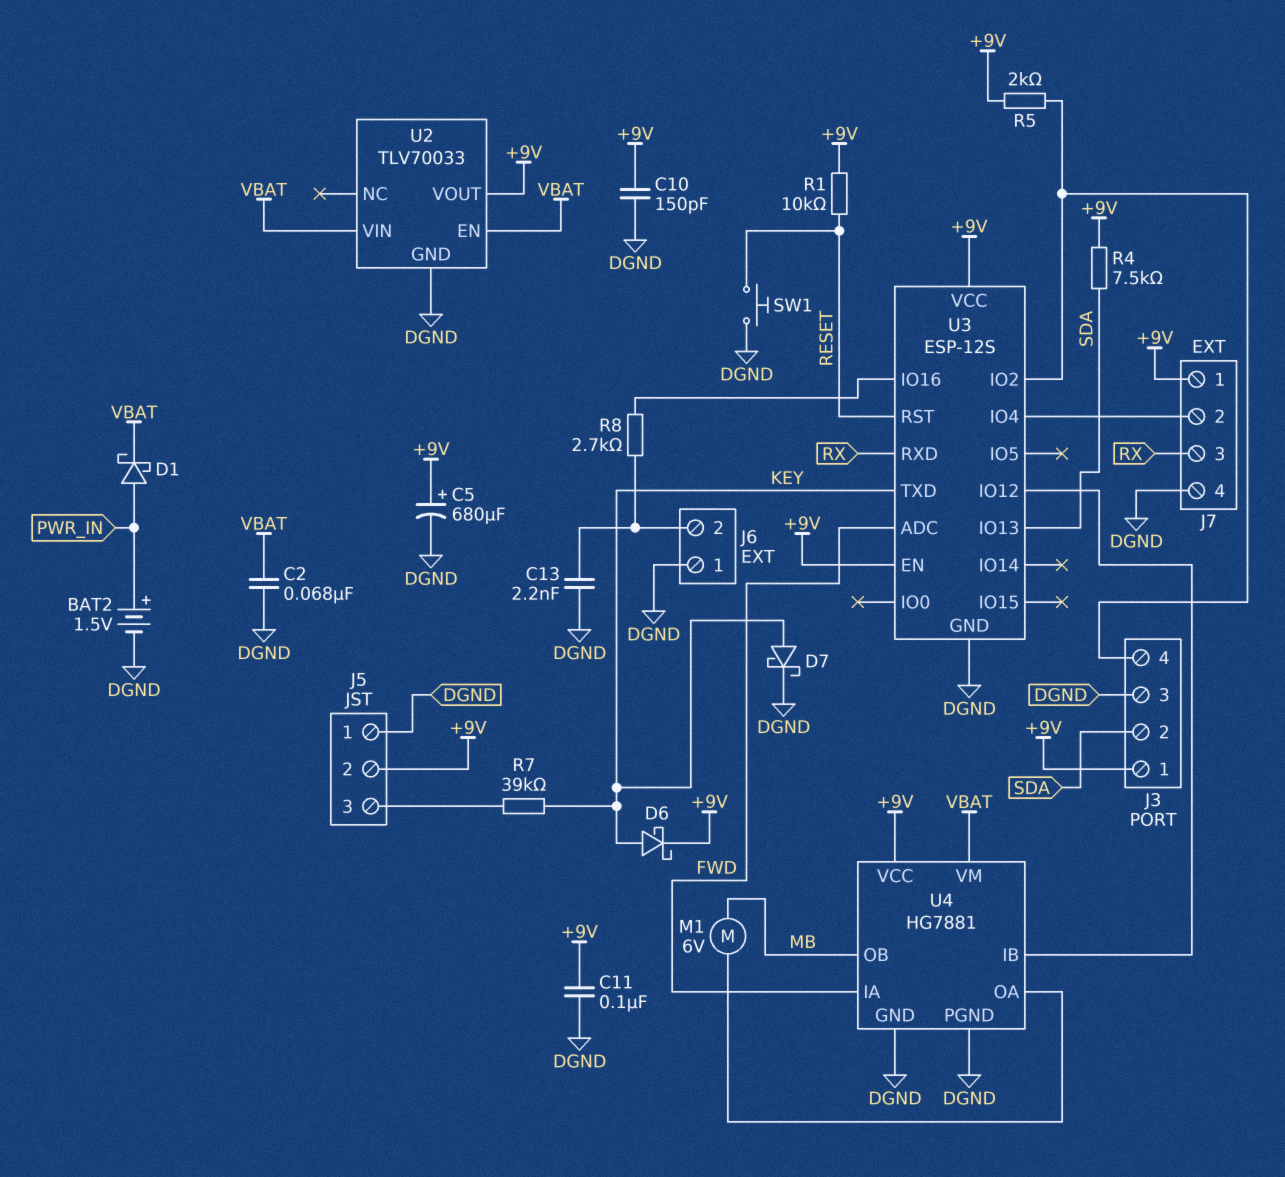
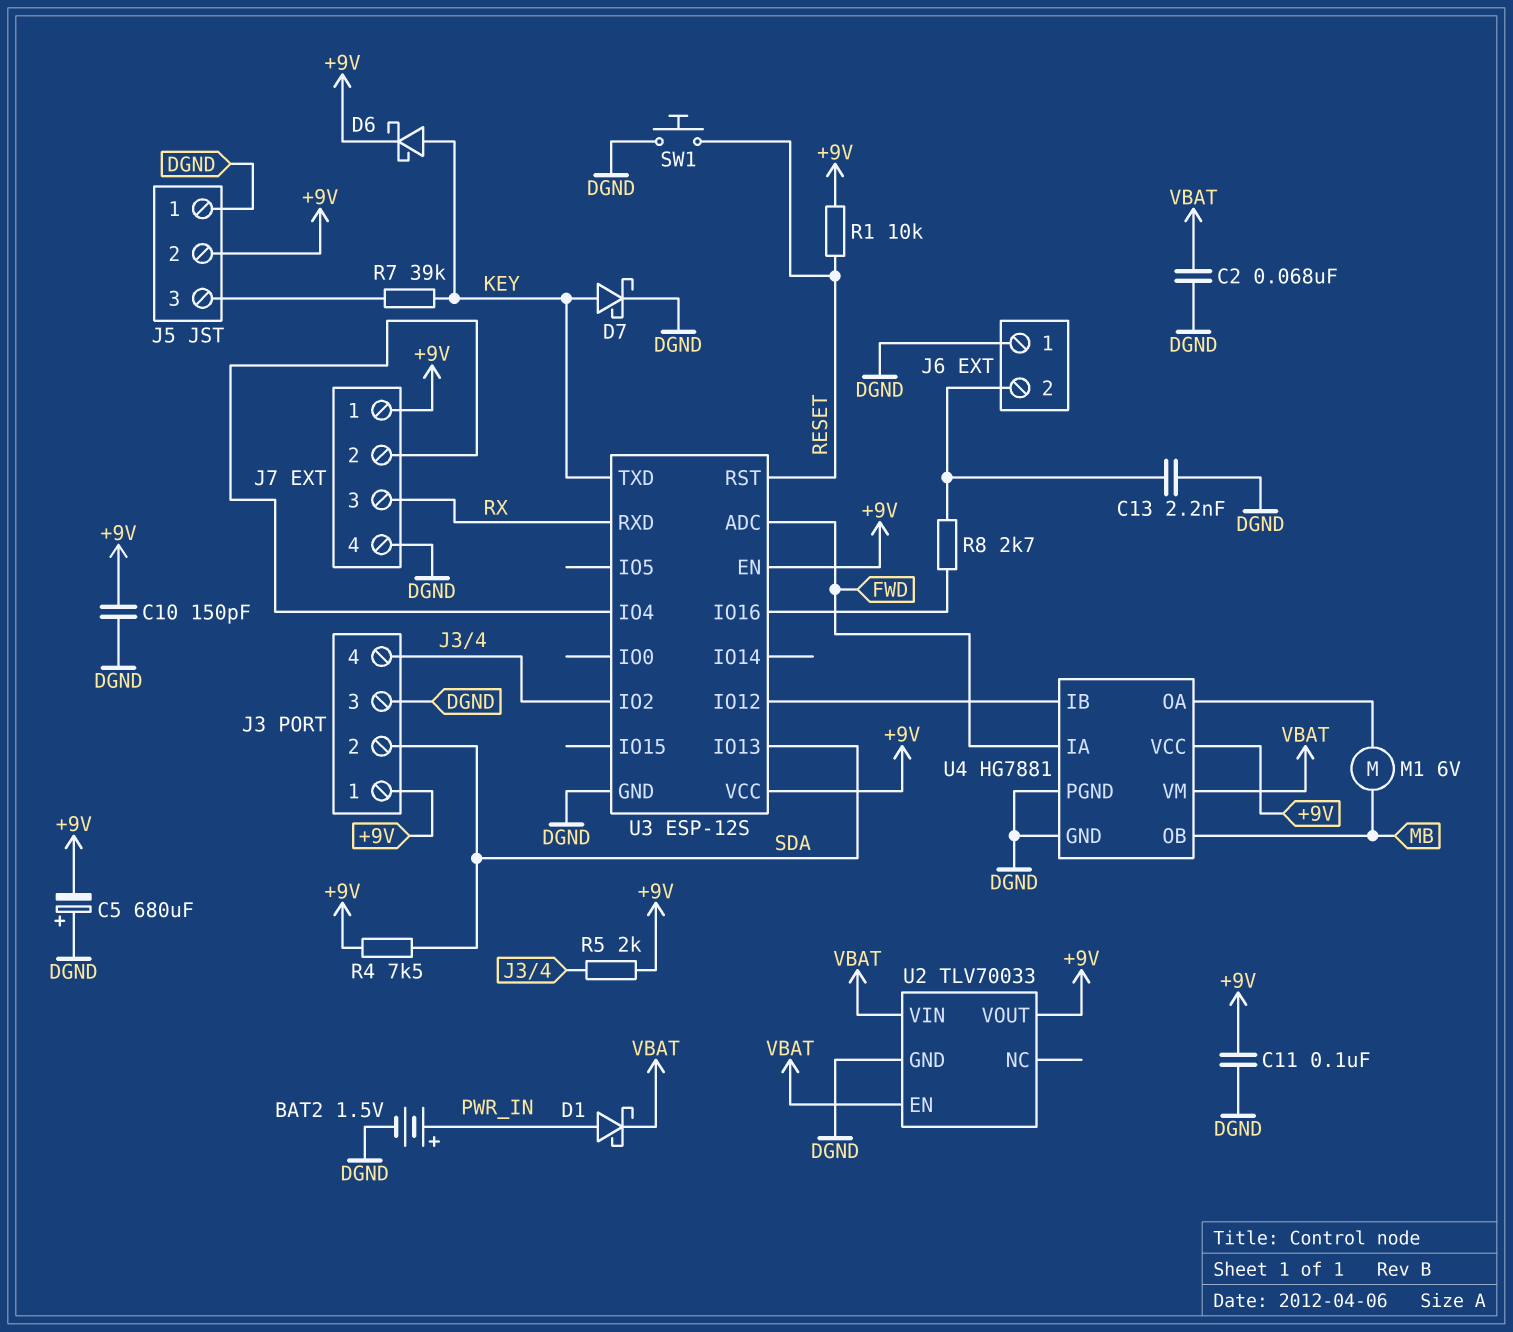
C5: 680uF (plus +9V, minus DGND) -> 680uF (plus DGND, minus +9V)

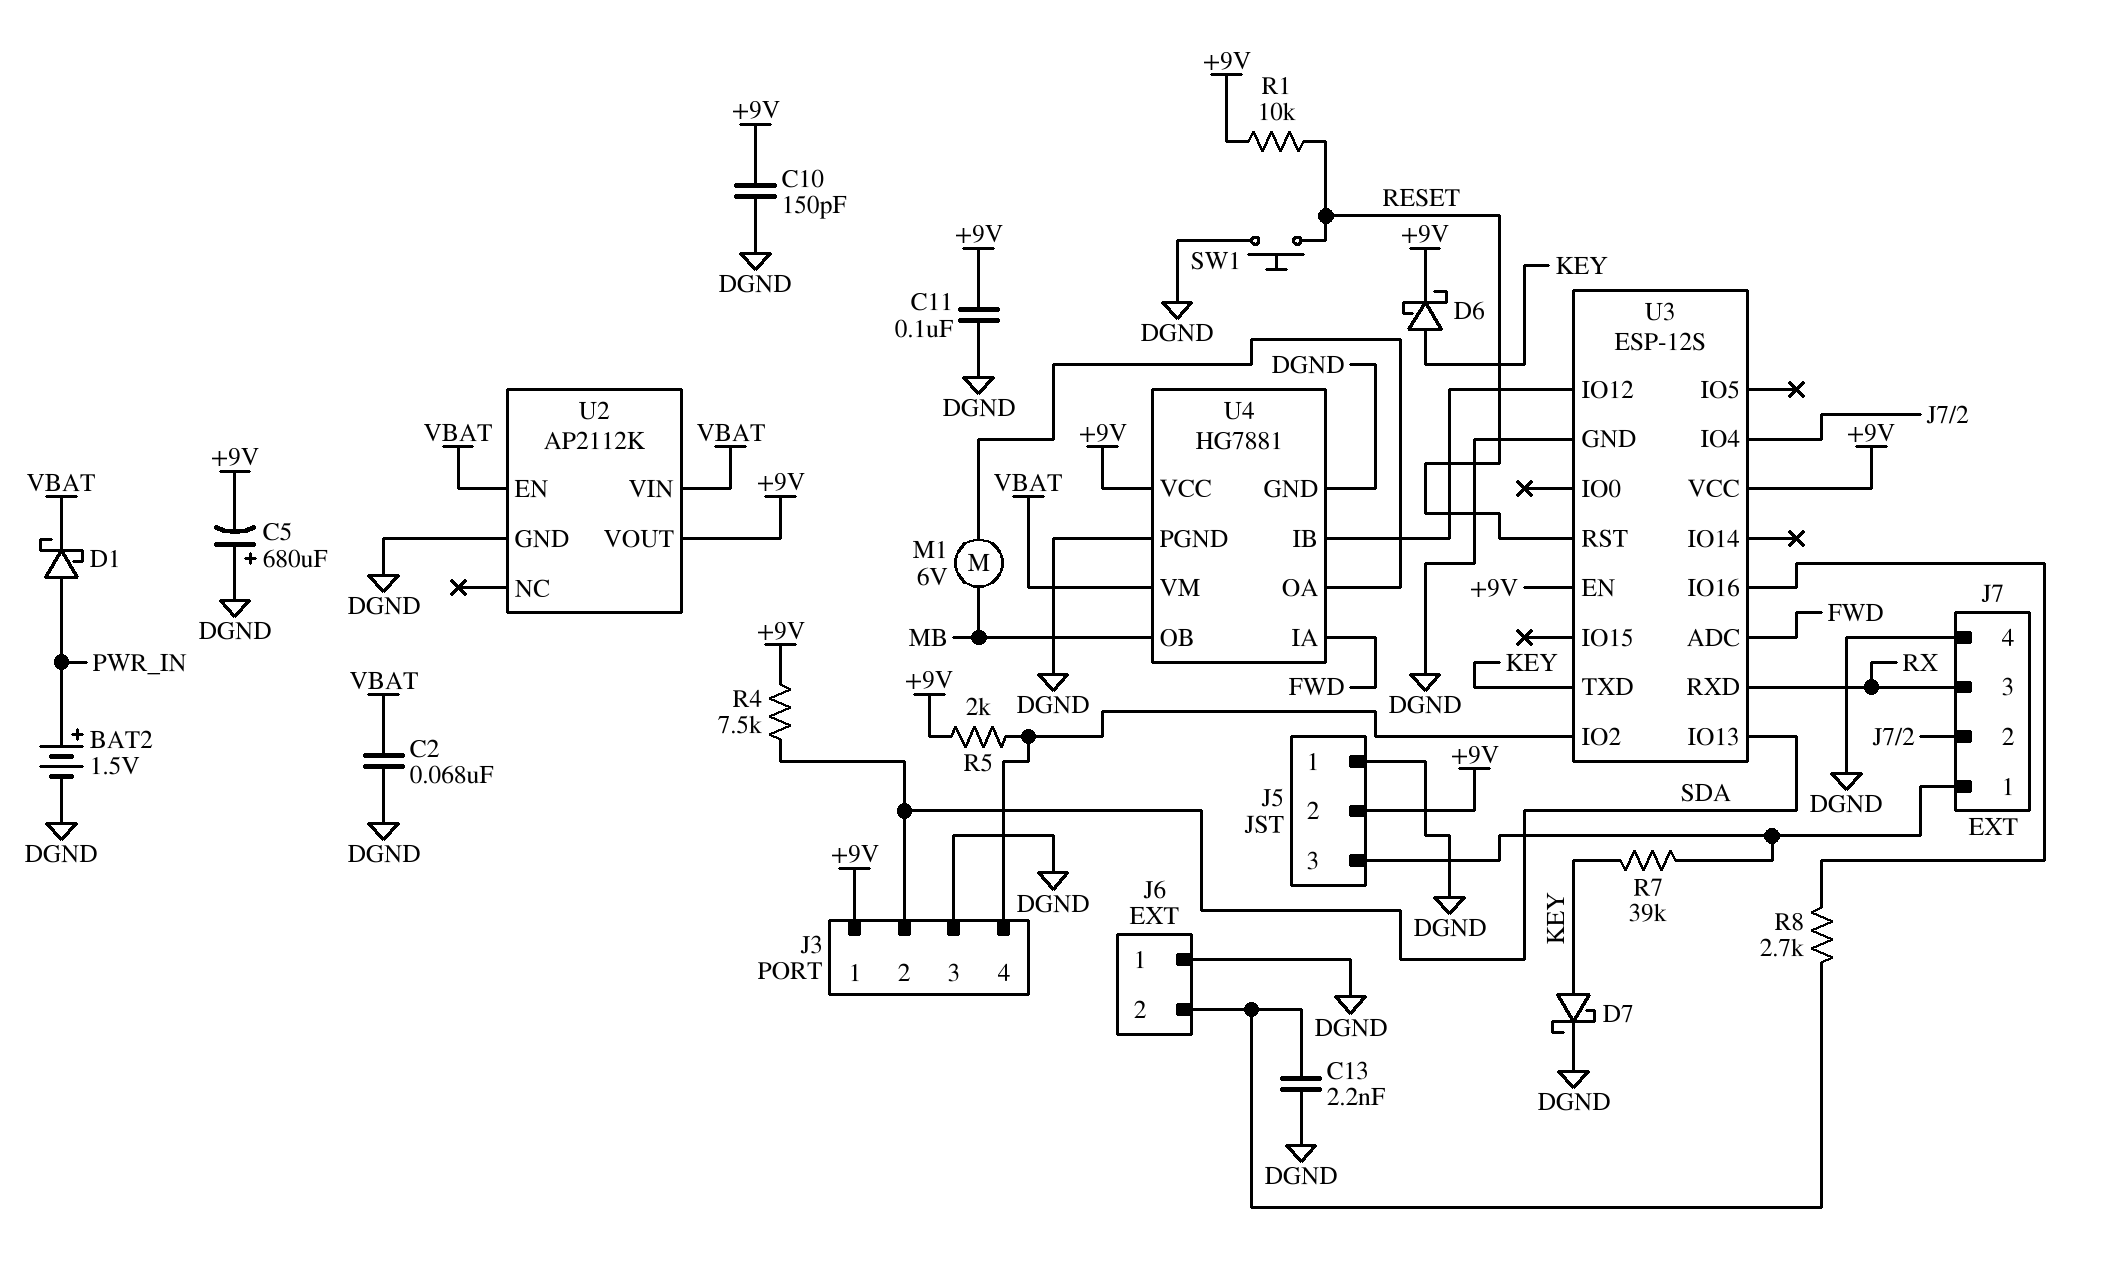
J7 pin 1: +9V -> J5/3
U2: TLV70033 -> AP2112K

